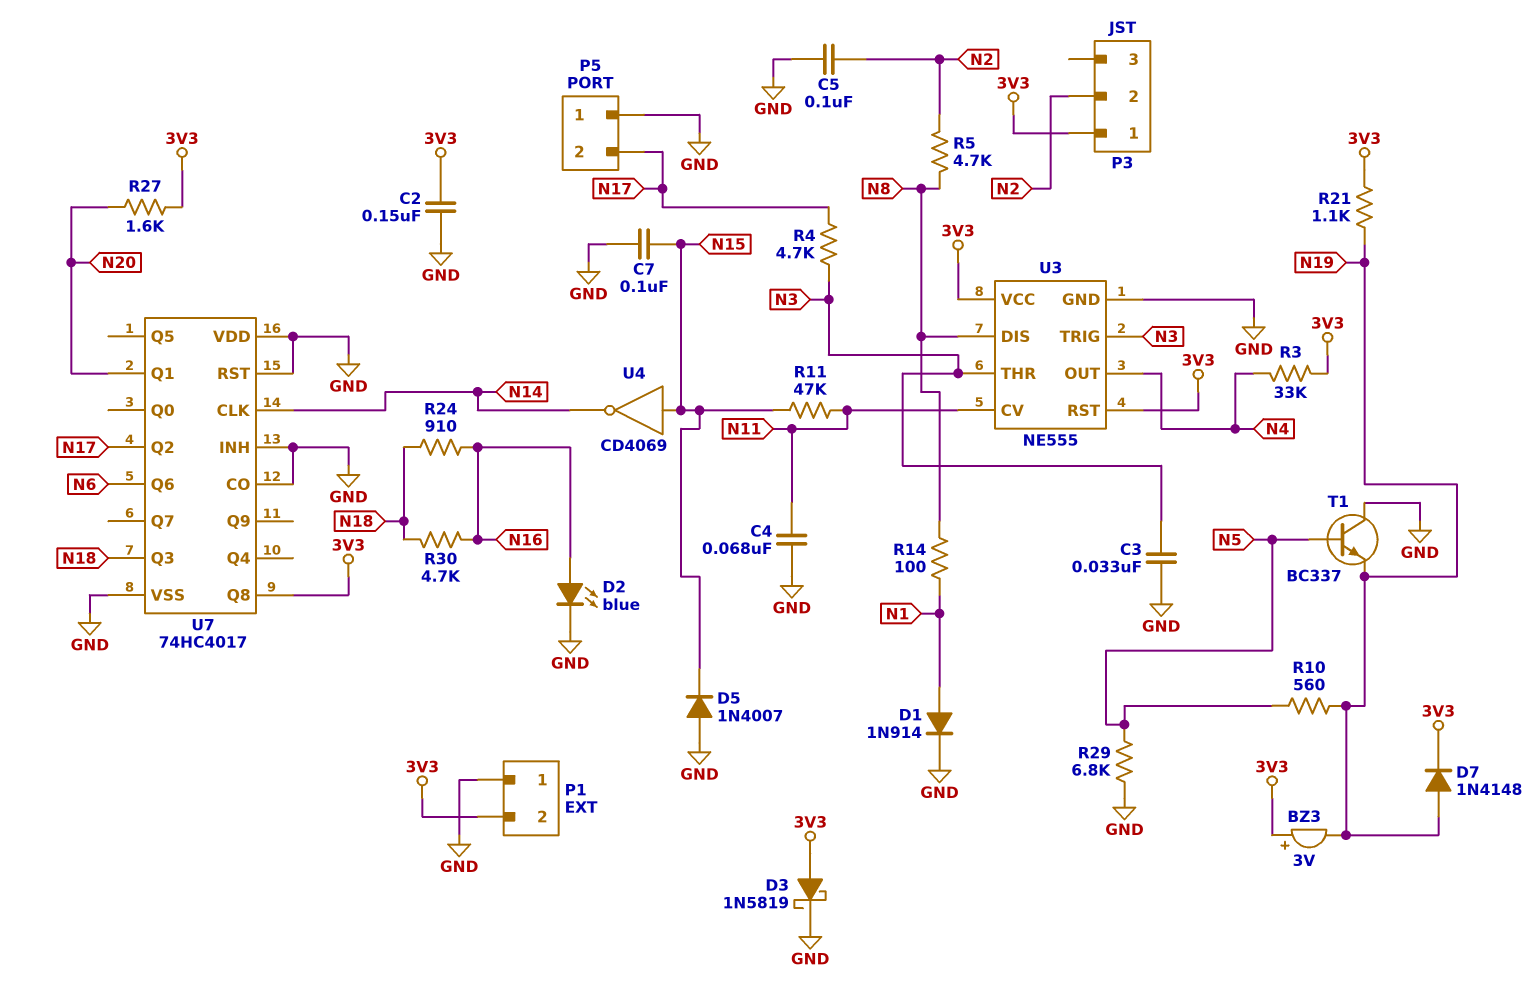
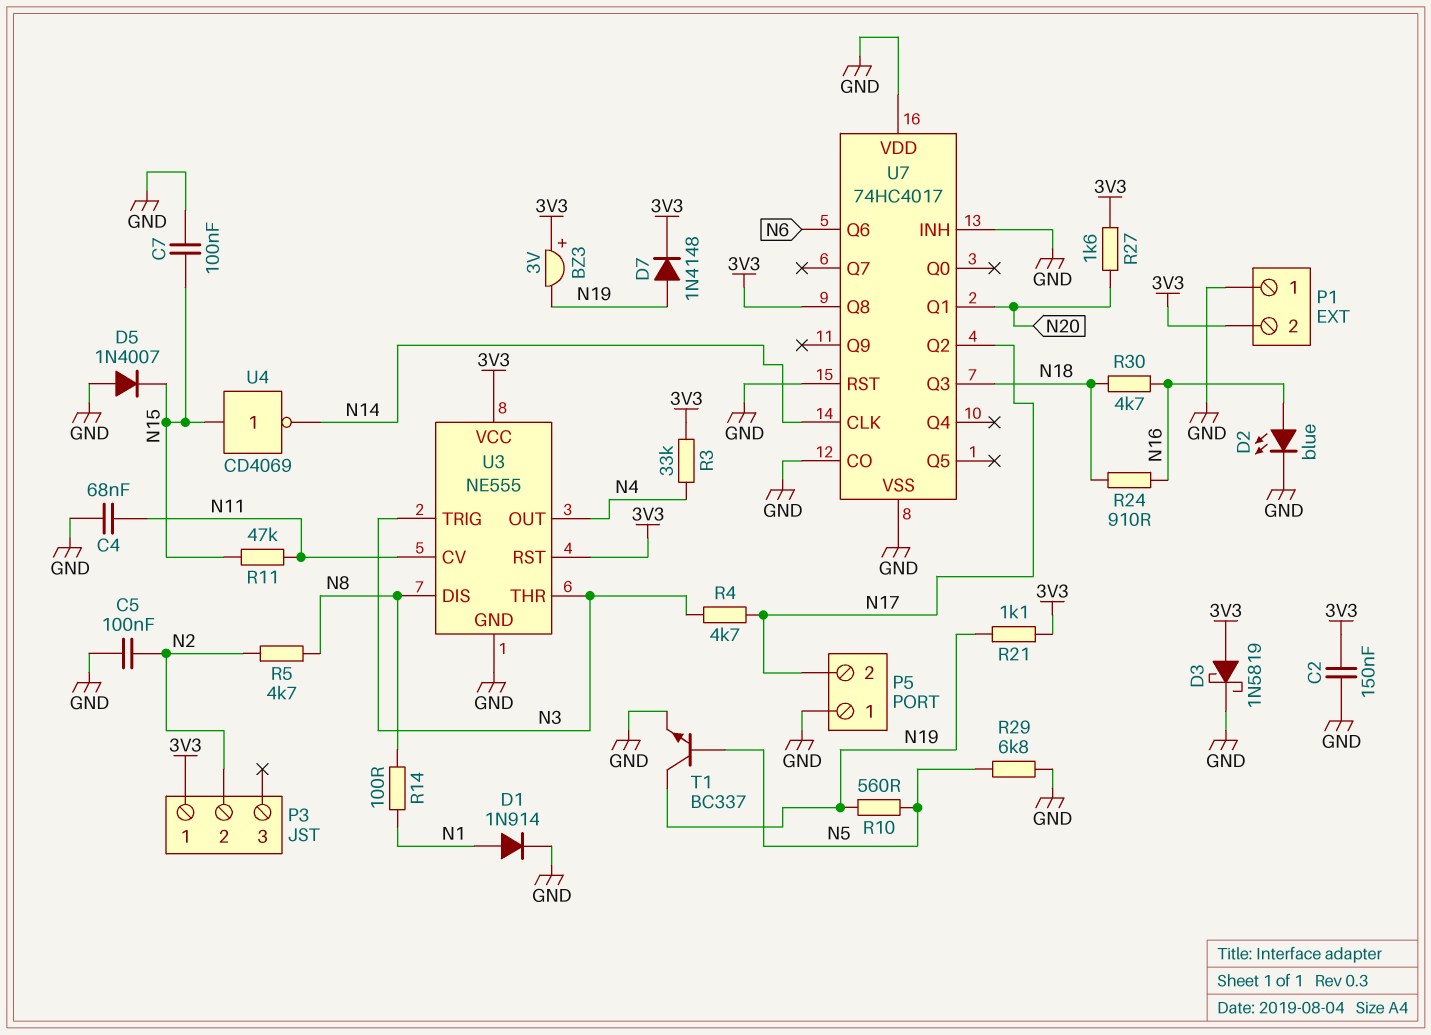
C3: 33nF (GND, N3) -> none
T1: NPN BC337 (B N5, C GND, E N19) -> NPN BC337 (B N5, C N19, E GND)

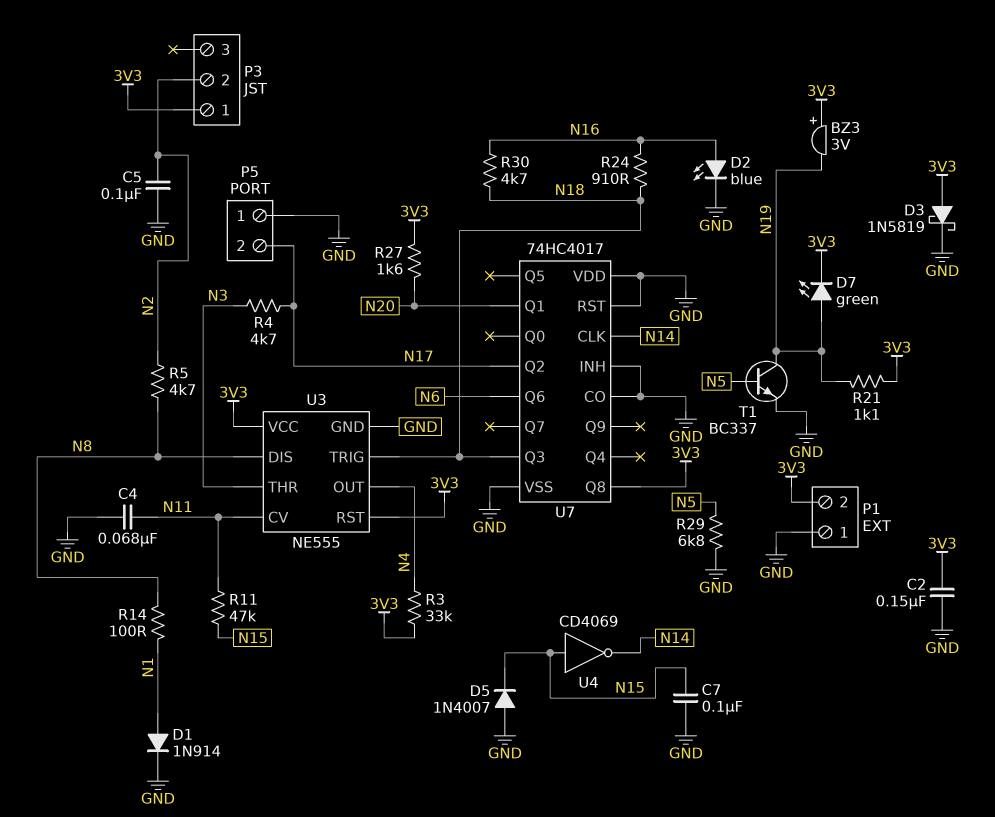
D7: diode 1N4148 (A N19, K 3V3) -> LED green (A N19, K 3V3)
R10: 560 (N5, N19) -> none
U3 pin TRIG: N3 -> N18

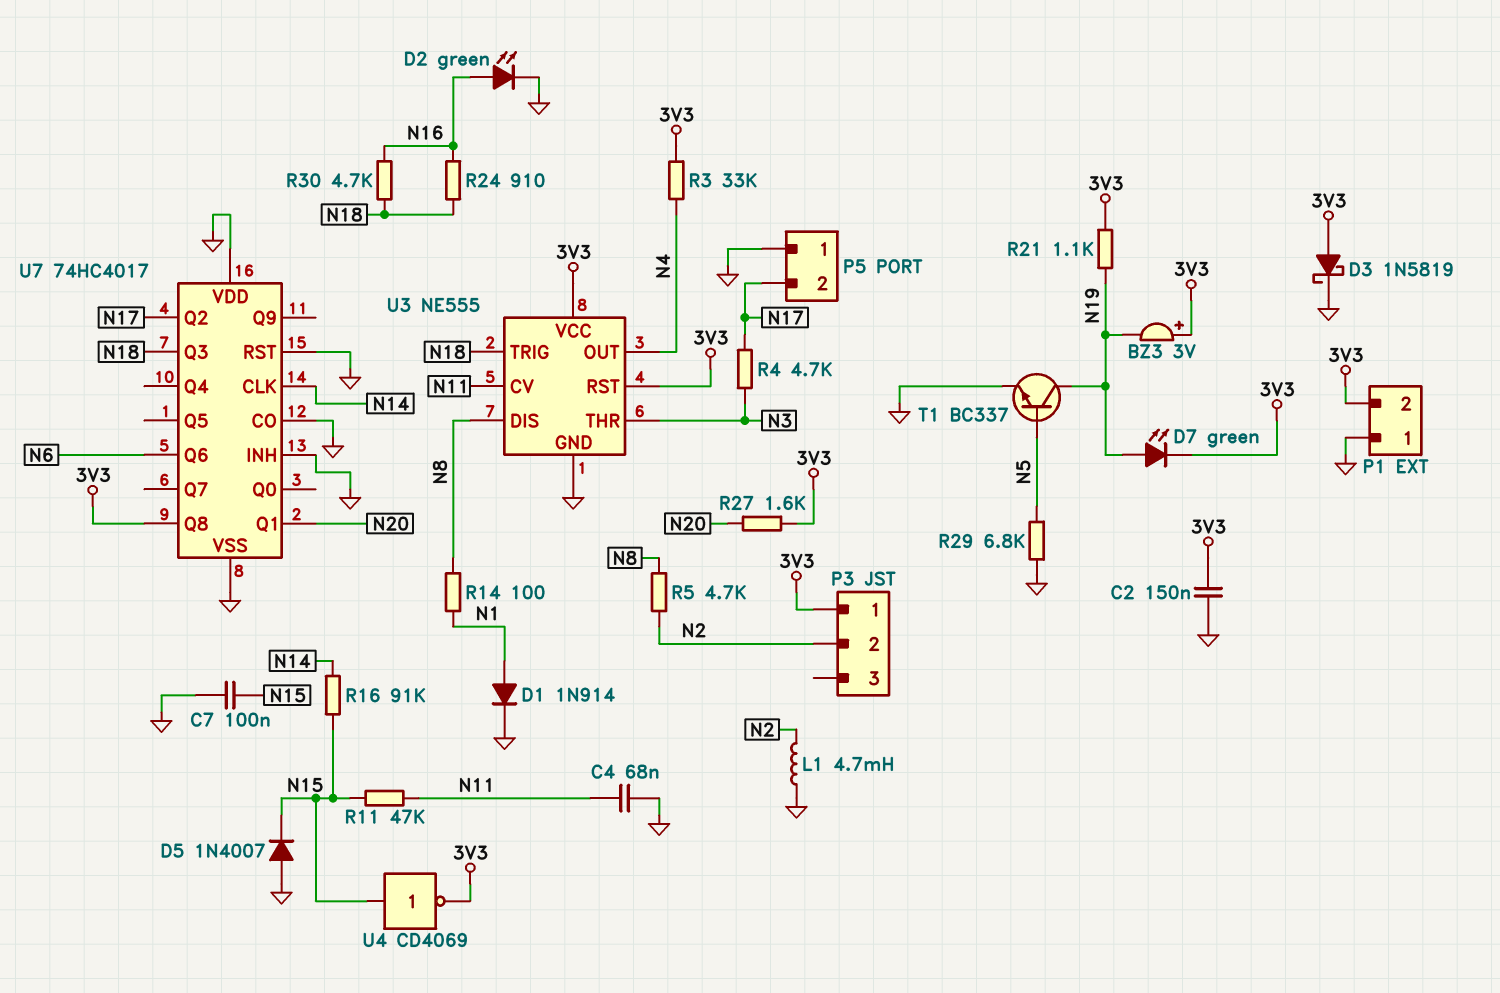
C5: 100nF (GND, N2) -> none
D2: LED blue (A N16, K GND) -> LED green (A N16, K GND)
L1: none -> 4.7mH (GND, N2)
R16: none -> 91k (N14, N15)
U4: NOT CD4069 (in N15, out N14) -> NOT CD4069 (in N15, out 3V3)

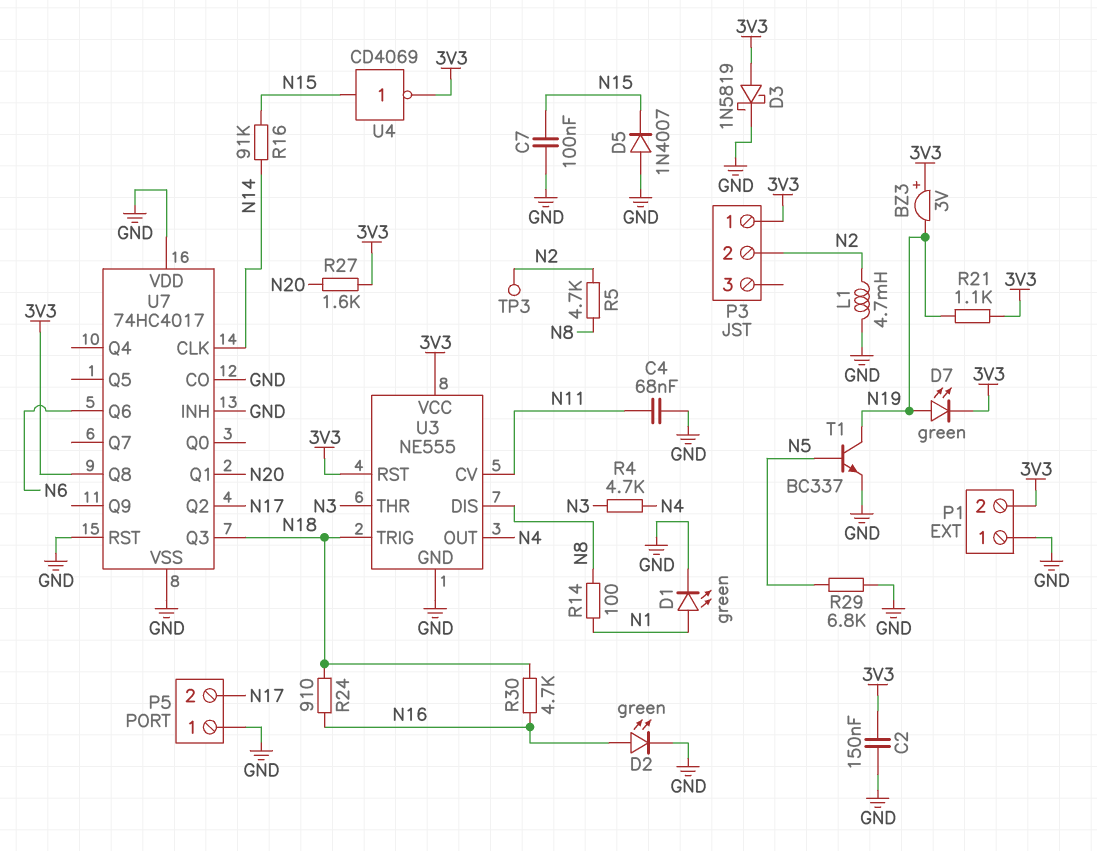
D1: diode 1N914 (A N1, K GND) -> LED green (A N1, K GND)
R3: 33k (3V3, N4) -> none
R4: 4.7k (N3, N17) -> 4.7k (N3, N4)
R11: 47k (N11, N15) -> none
TP3: none -> test point (N2)

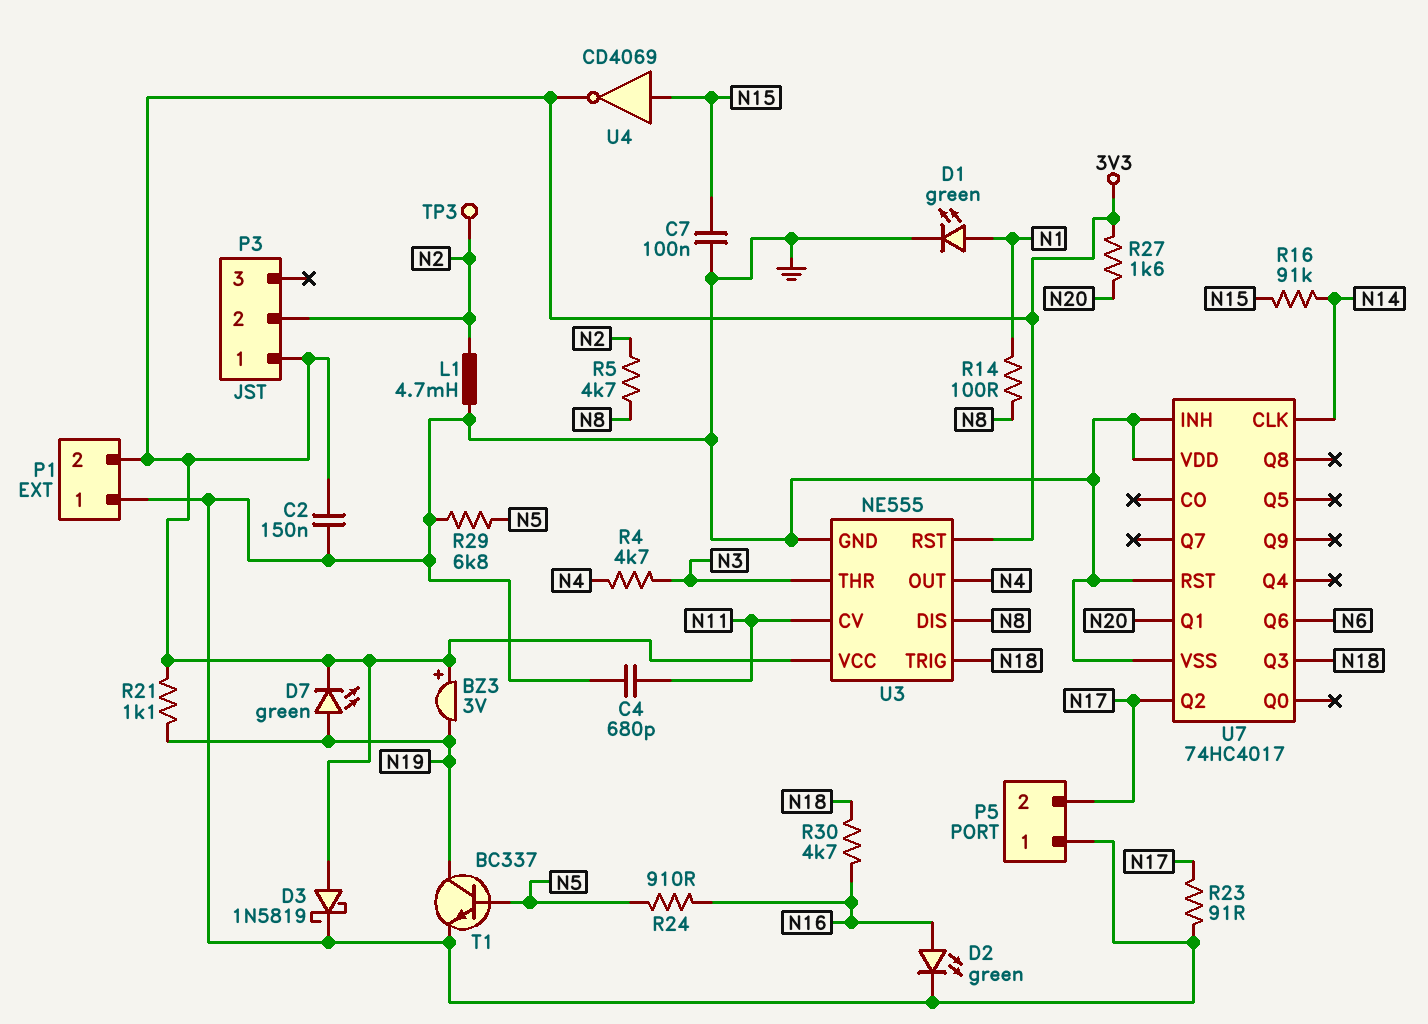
C4: 68nF (GND, N11) -> 680pF (GND, N11)
D5: diode 1N4007 (A GND, K N15) -> none
R23: none -> 91 (GND, N17)
R24: 910 (N16, N18) -> 910 (N5, N16)
U7 pin CO: GND -> none
U7 pin Q8: 3V3 -> none

